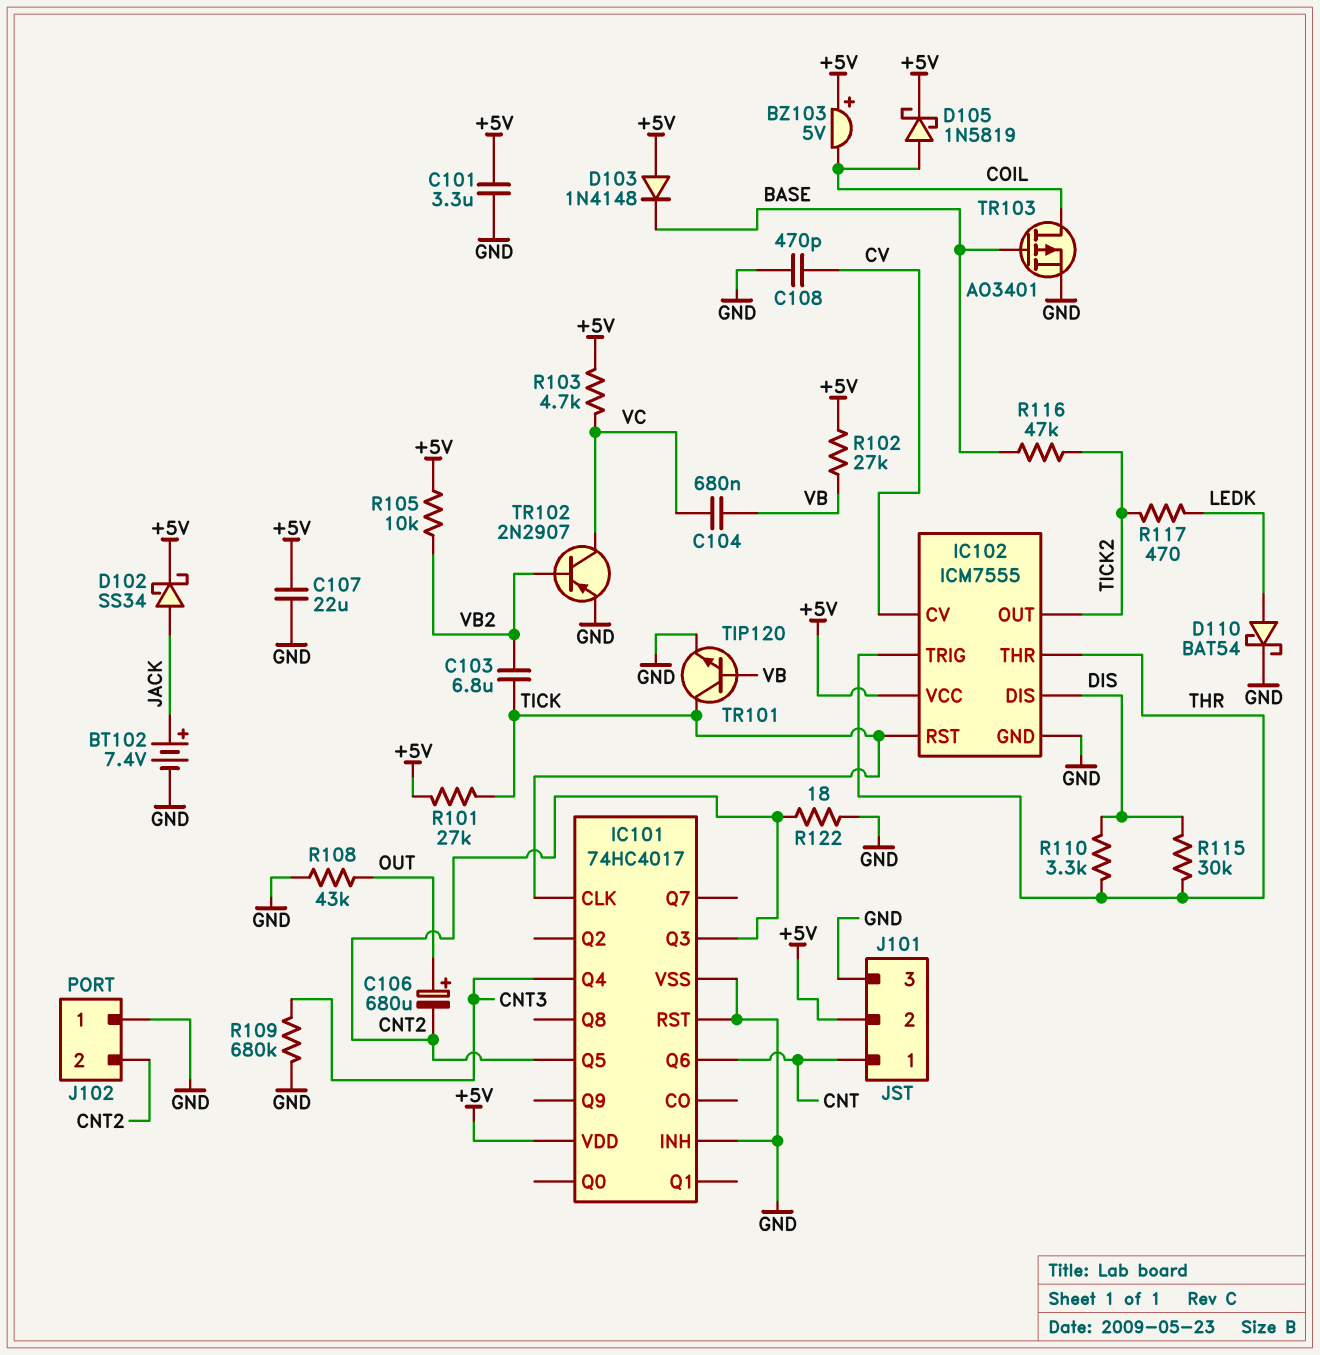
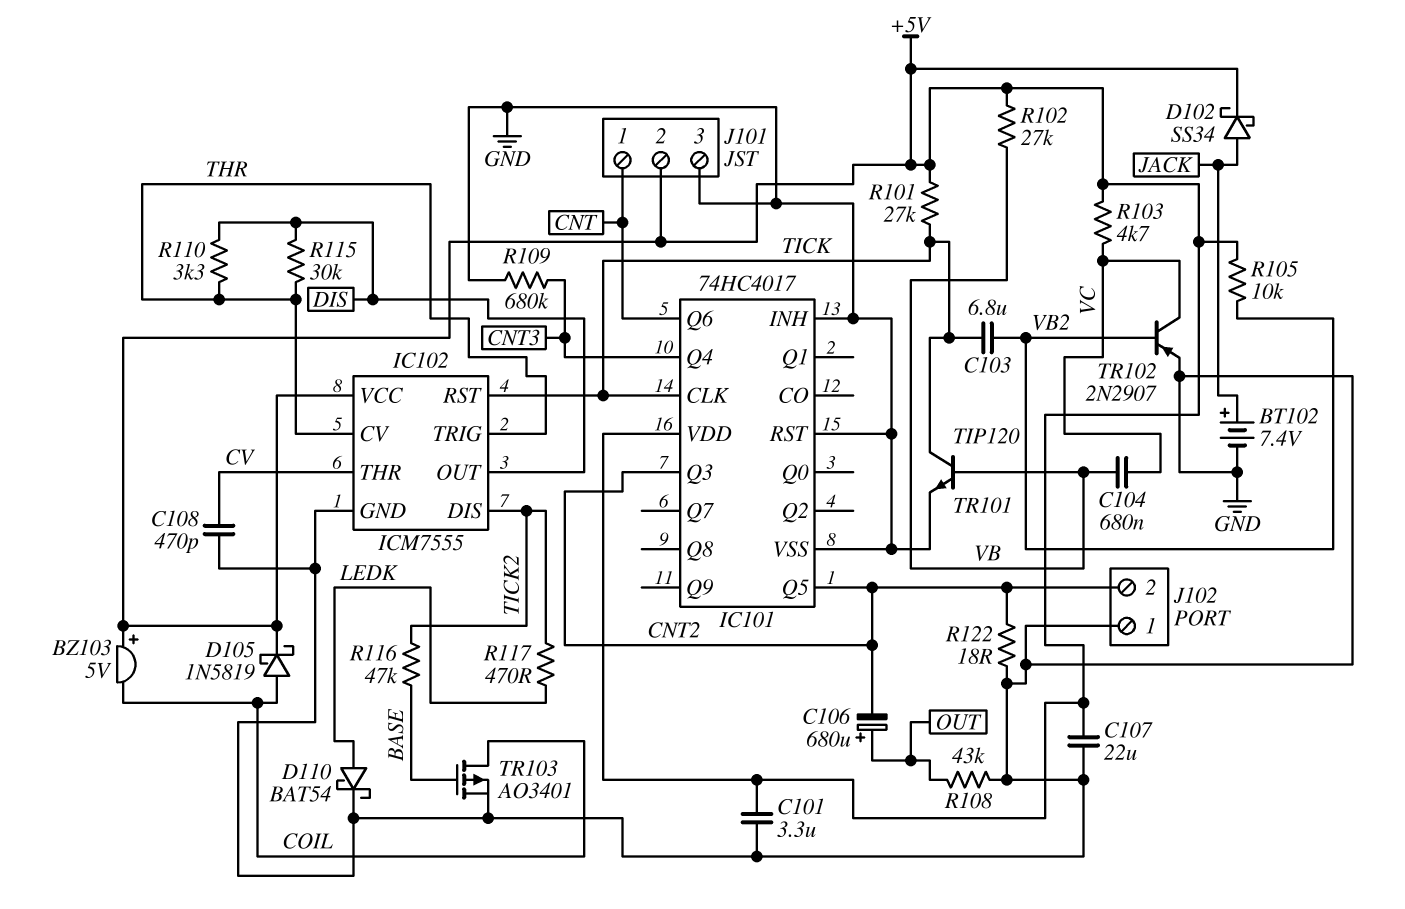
D103: diode 1N4148 (A +5V, K BASE) -> none
IC102 pin CV: CV -> THR
IC102 pin DIS: DIS -> TICK2
IC102 pin OUT: TICK2 -> DIS
IC102 pin THR: THR -> CV

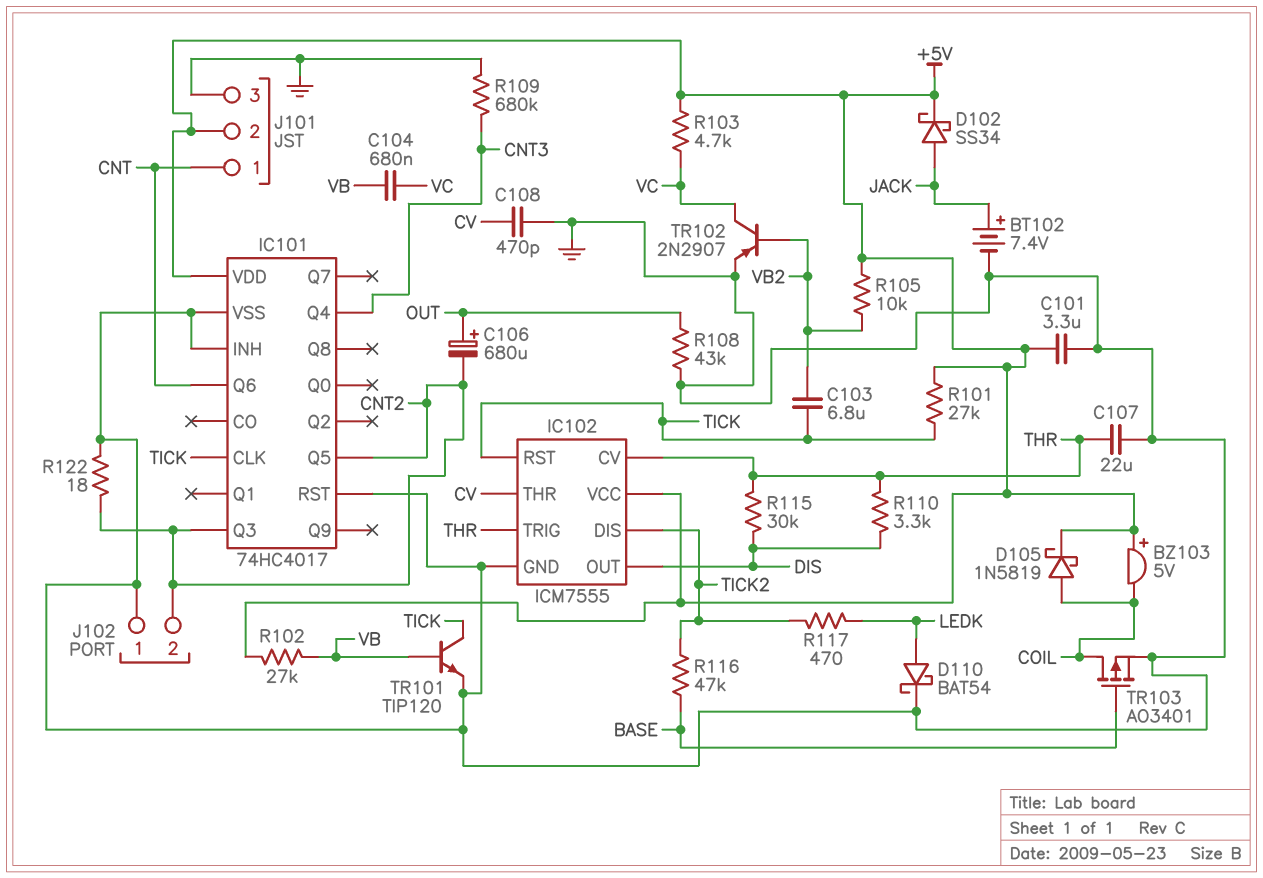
C107: 22uF (+5V, GND) -> 22uF (GND, THR)

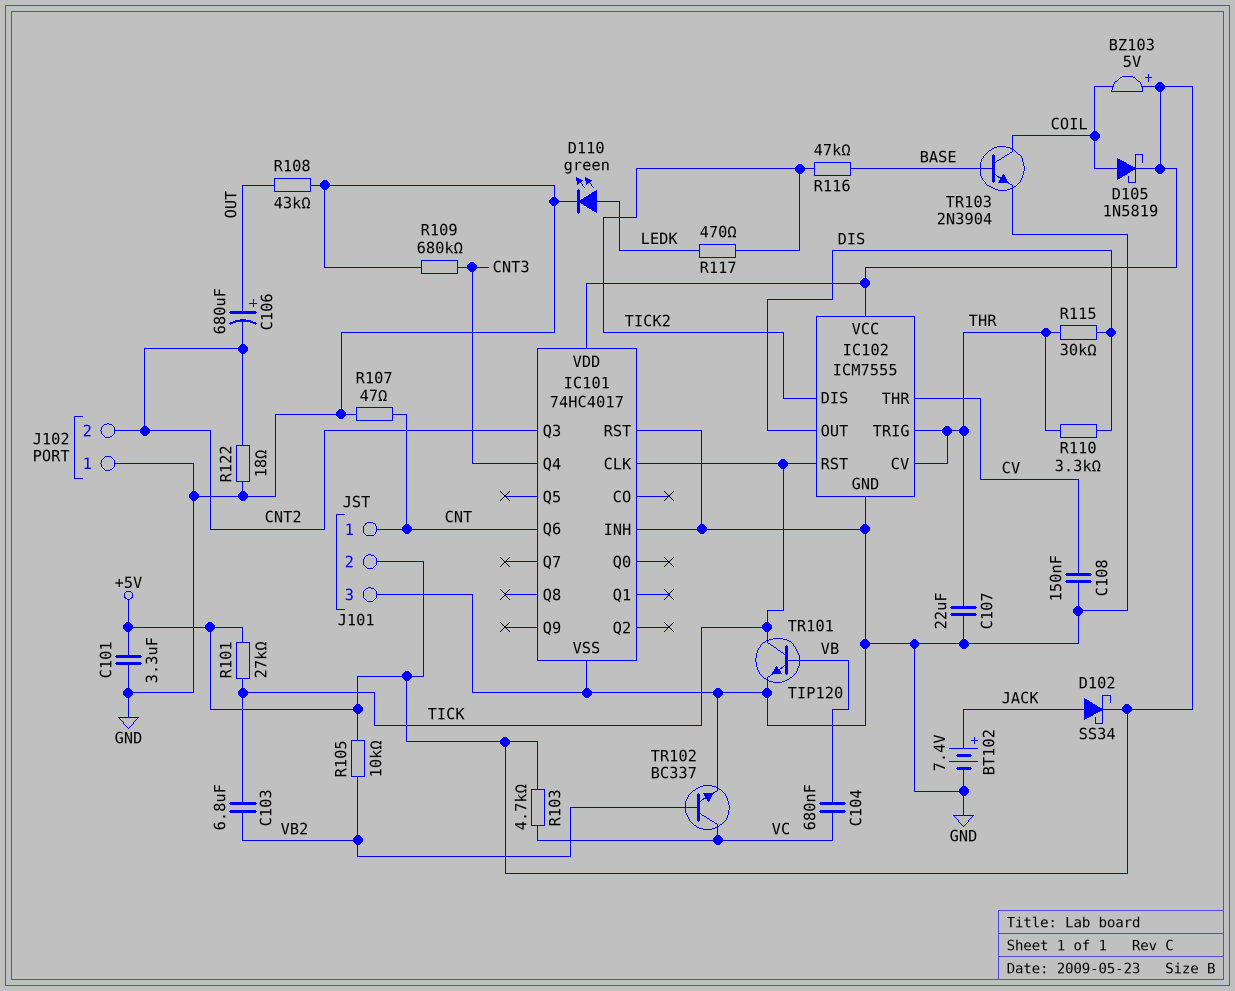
C108: 470pF (CV, GND) -> 150nF (CV, GND)
D110: schottky BAT54 (A LEDK, K GND) -> LED green (A LEDK, K GND)
IC101 pin Q5: CNT2 -> none
R102: 27k (+5V, VB) -> none
R107: none -> 47 (CNT, GND)
TR102: PNP 2N2907 (B VB2, C VC, E GND) -> NPN BC337 (B VB2, C VC, E GND)
TR103: PMOS AO3401 (G BASE, D COIL, S GND) -> NPN 2N3904 (B BASE, C COIL, E GND)

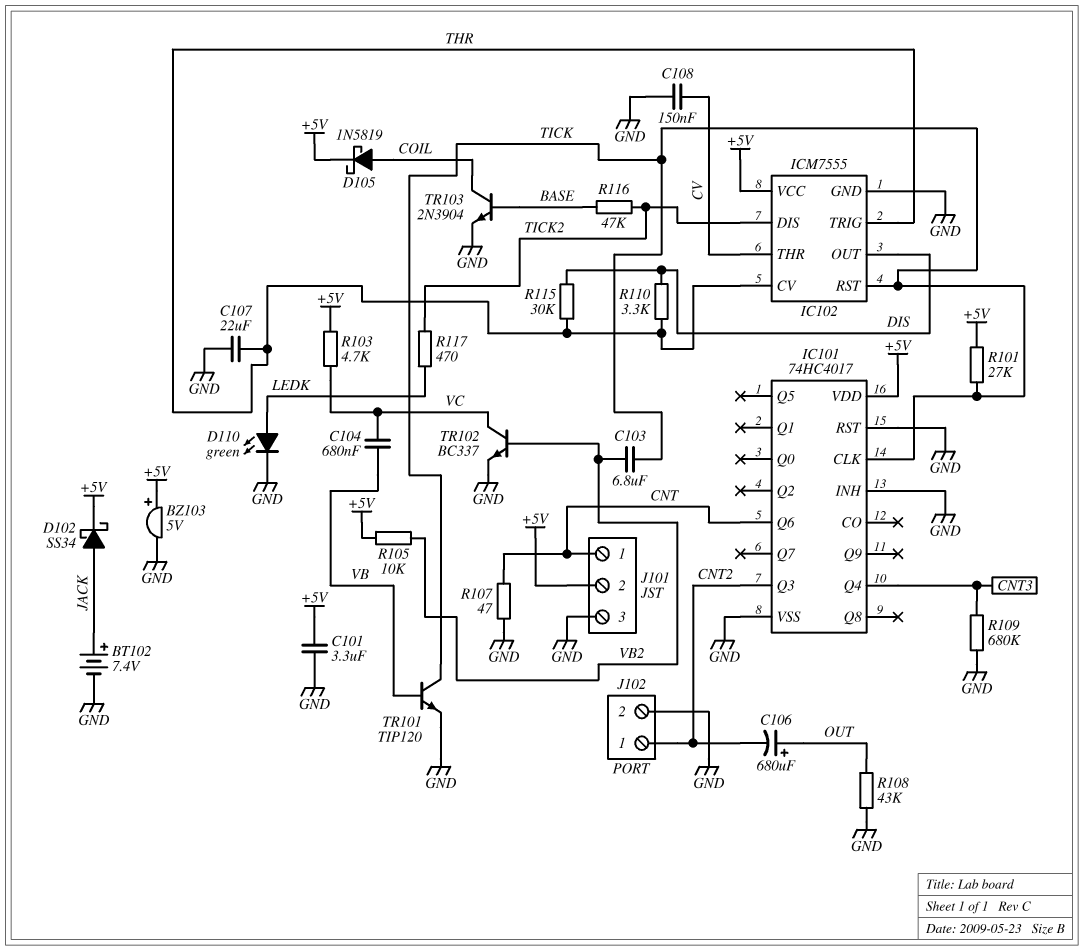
BZ103: buzzer 5V (plus +5V, minus COIL) -> buzzer 5V (plus +5V, minus GND)
J102 pin 1: GND -> CNT2
J102 pin 2: CNT2 -> GND
R122: 18 (CNT2, GND) -> none

